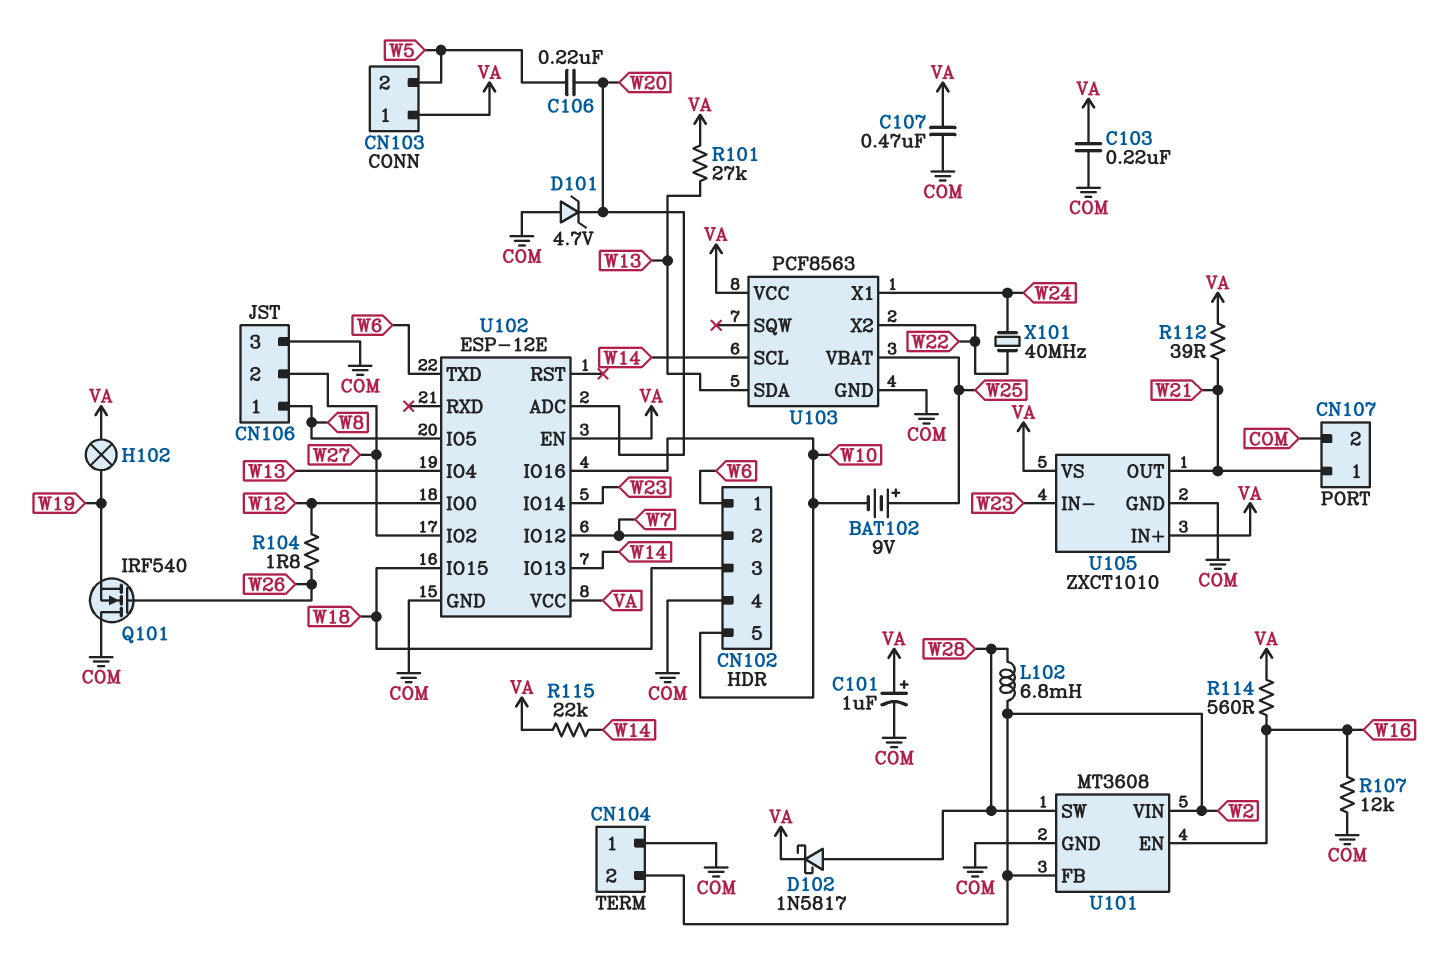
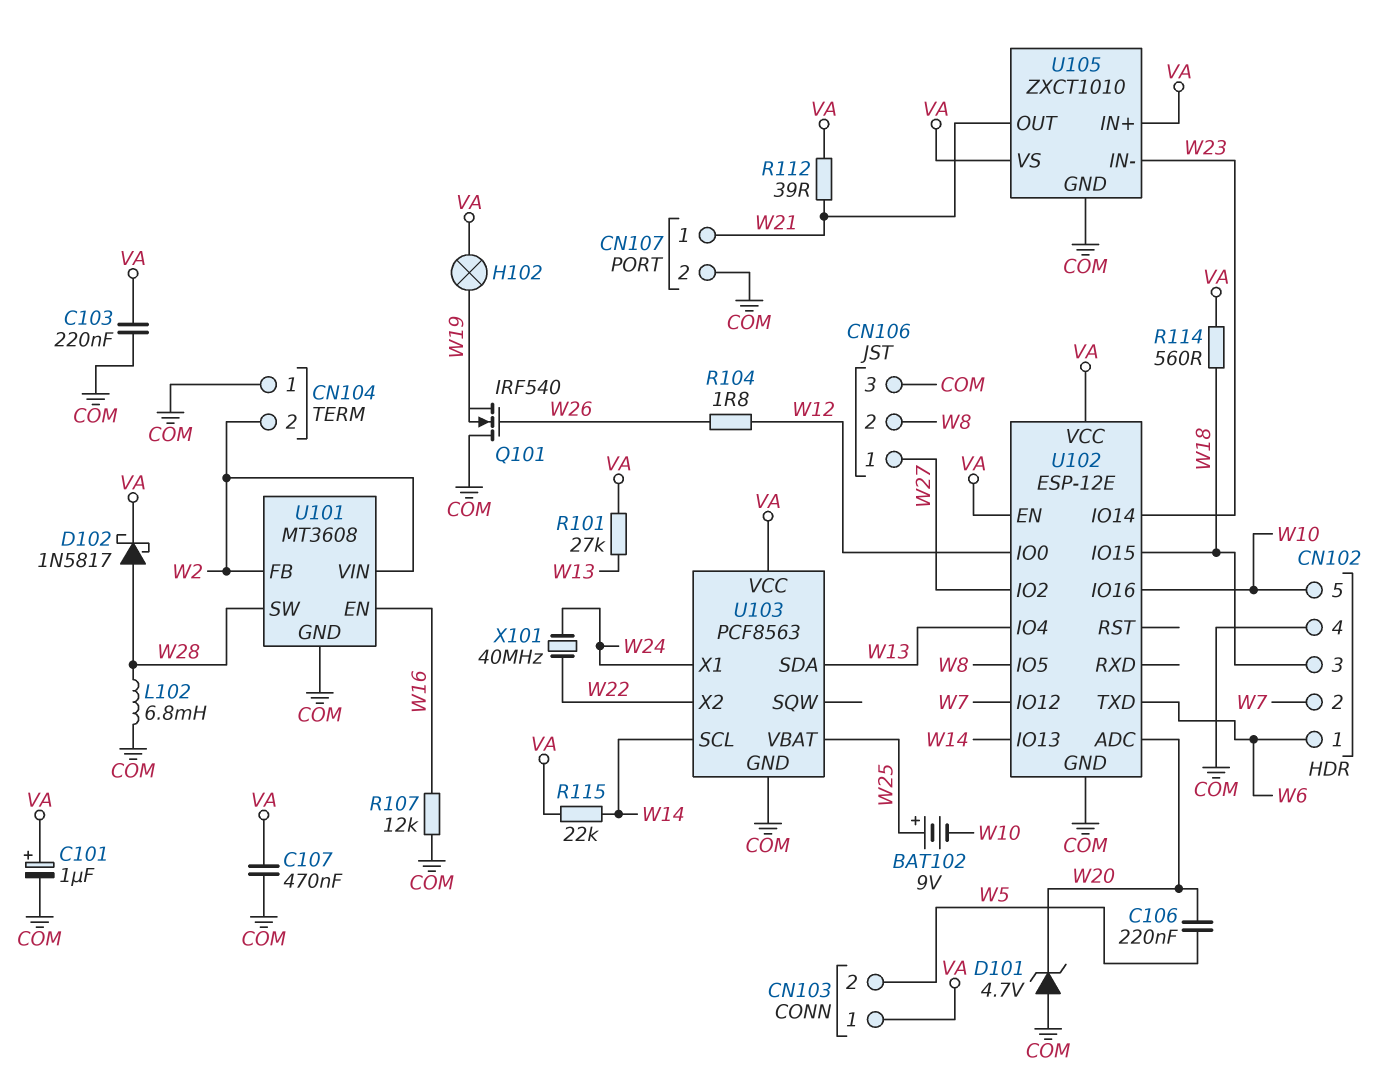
CN106 pin 1: W8 -> W27
CN106 pin 2: W27 -> W8
L102: 6.8mH (W2, W28) -> 6.8mH (COM, W28)
R114: 560 (VA, W16) -> 560 (VA, W18)

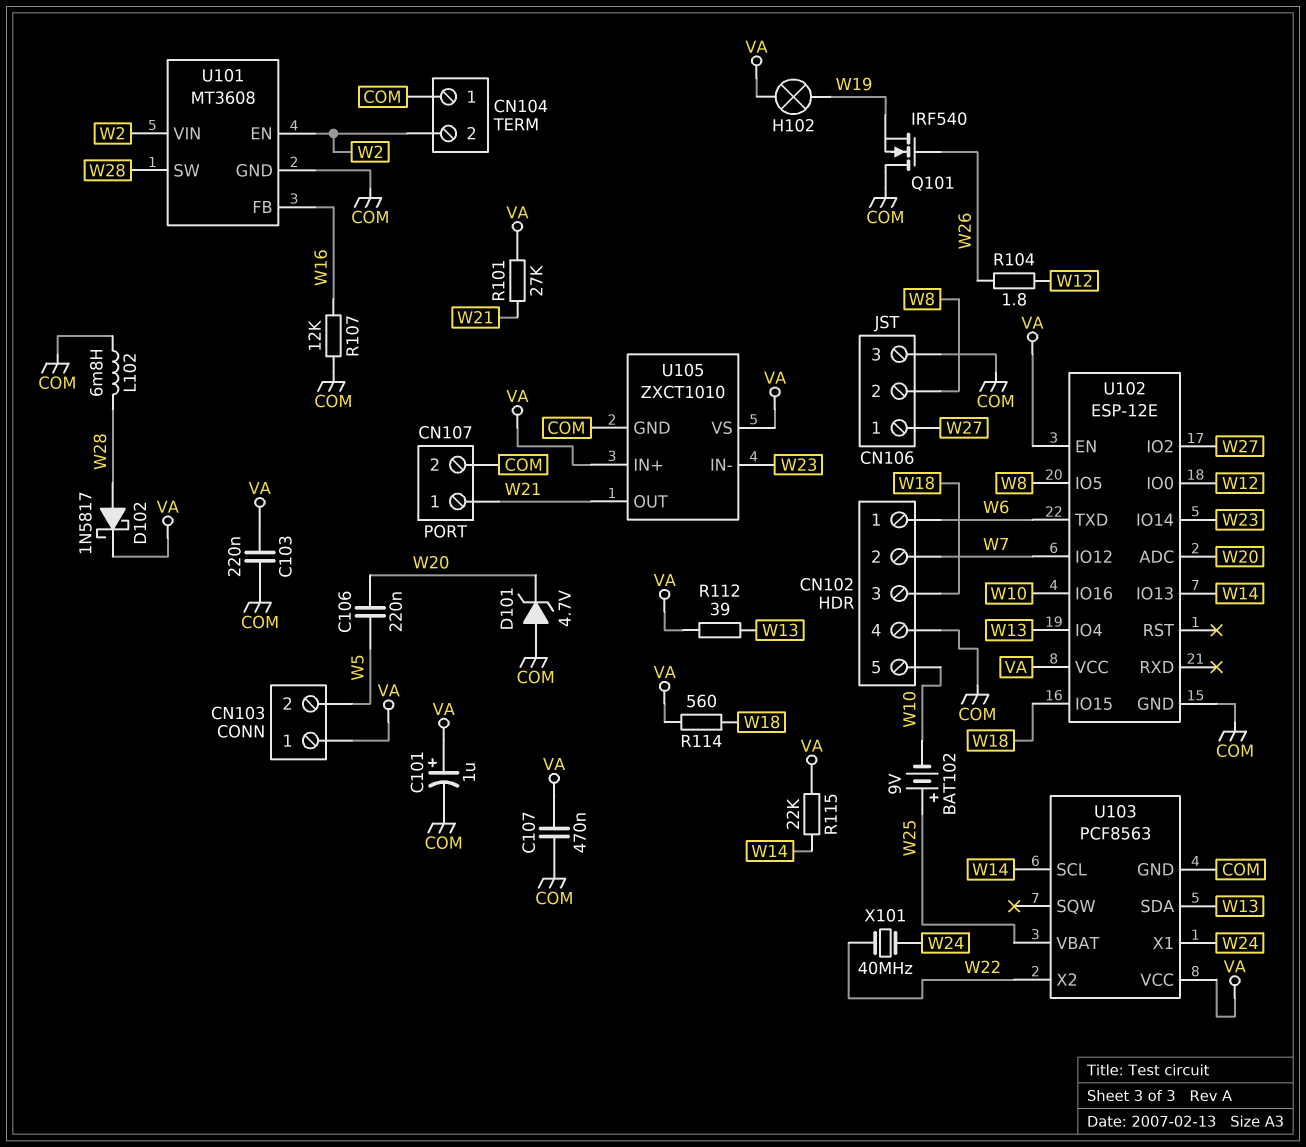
R101: 27k (VA, W13) -> 27k (VA, W21)
R112: 39 (VA, W21) -> 39 (VA, W13)
U101 pin EN: W16 -> W2
U101 pin FB: W2 -> W16

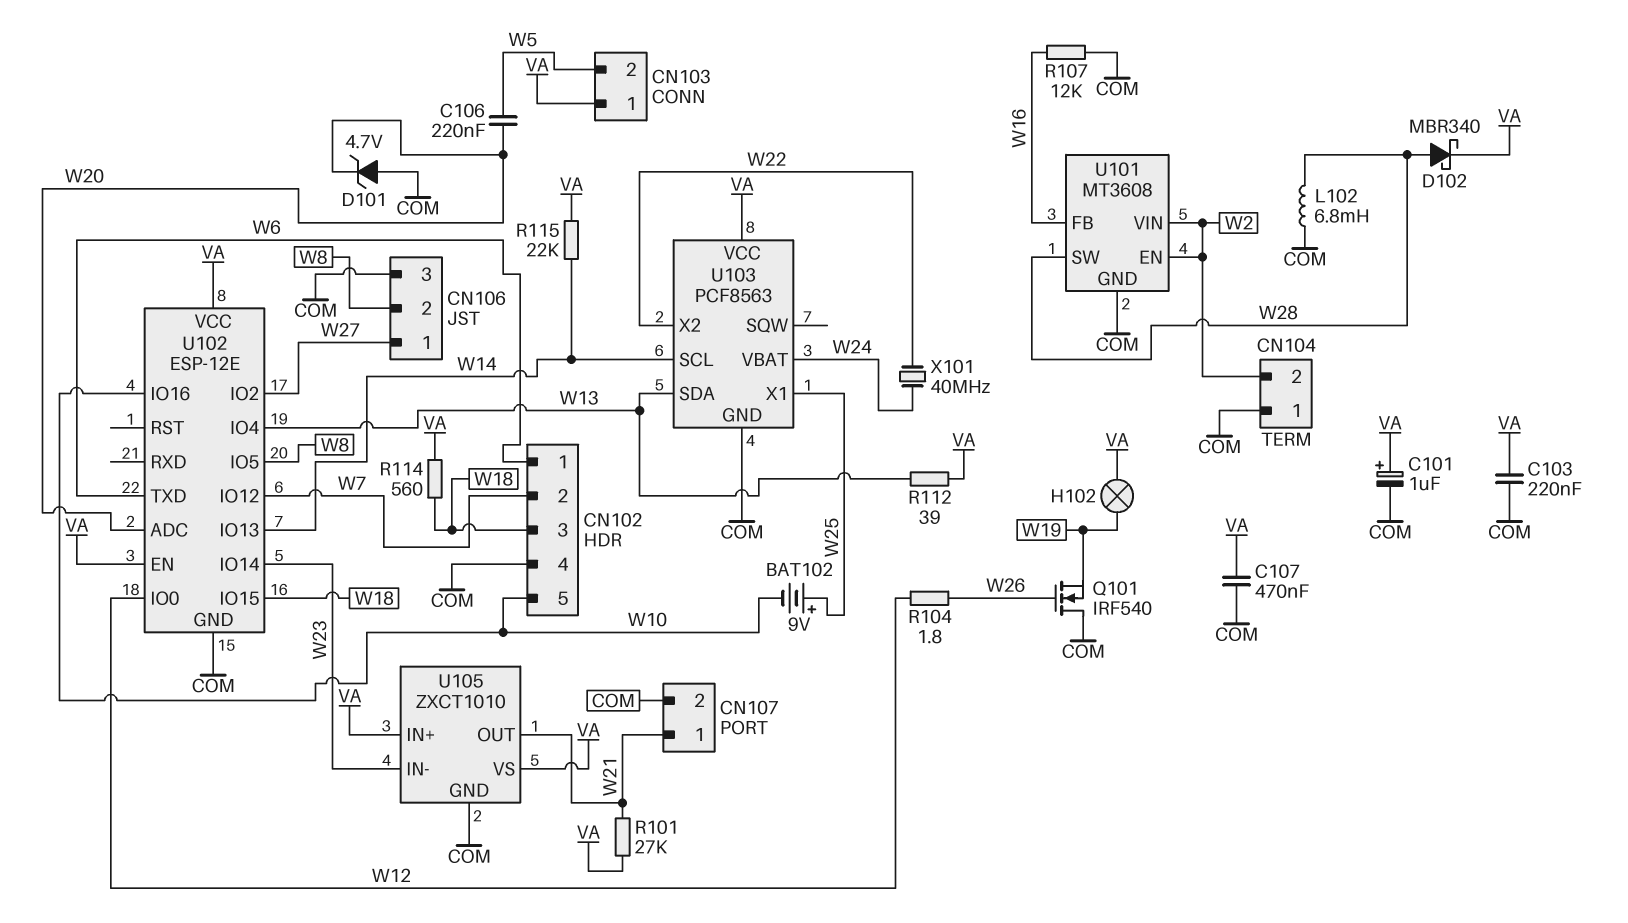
D102: schottky 1N5817 (A W28, K VA) -> schottky MBR340 (A W28, K VA)
U103 pin VBAT: W25 -> W24
U103 pin X1: W24 -> W25

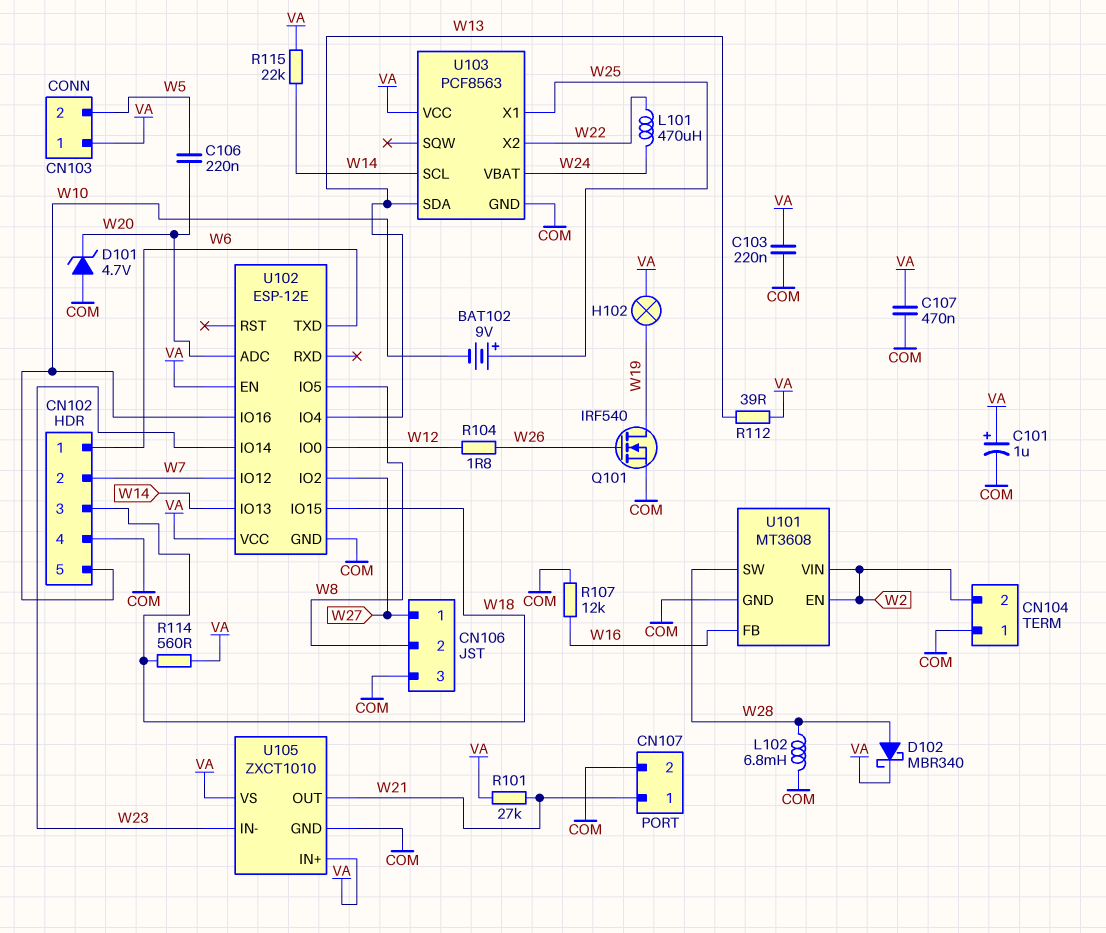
L101: none -> 470uH (W22, W24)
Q101: NMOS IRF540 (G W26, D COM, S W19) -> NMOS IRF540 (G W26, D W19, S COM)
X101: 40MHz (W22, W24) -> none

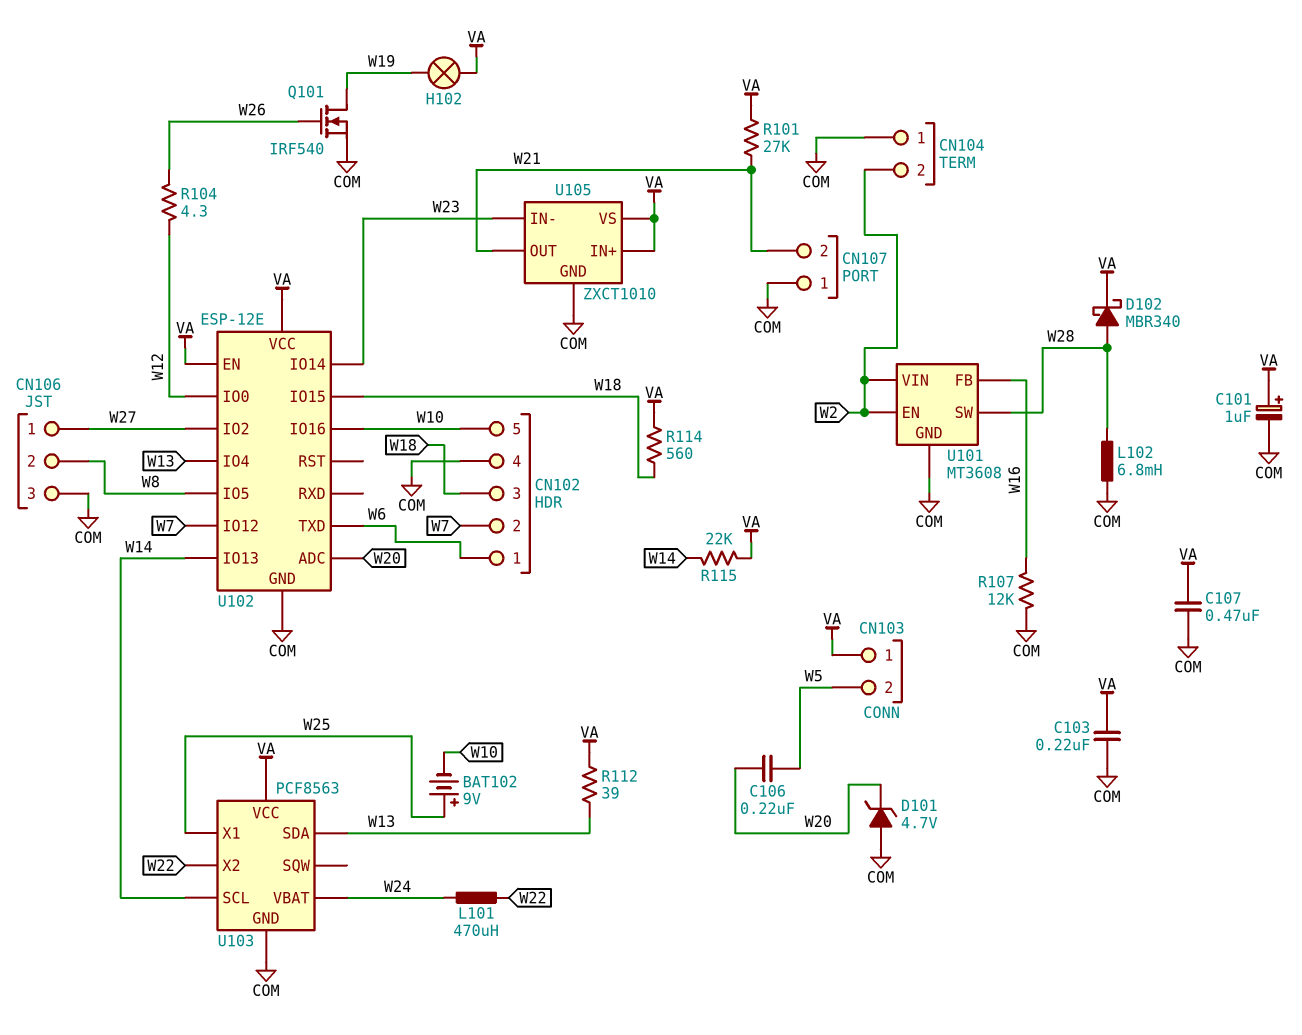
CN107 pin 1: W21 -> COM
CN107 pin 2: COM -> W21
R104: 1.8 (W12, W26) -> 4.3 (W12, W26)

